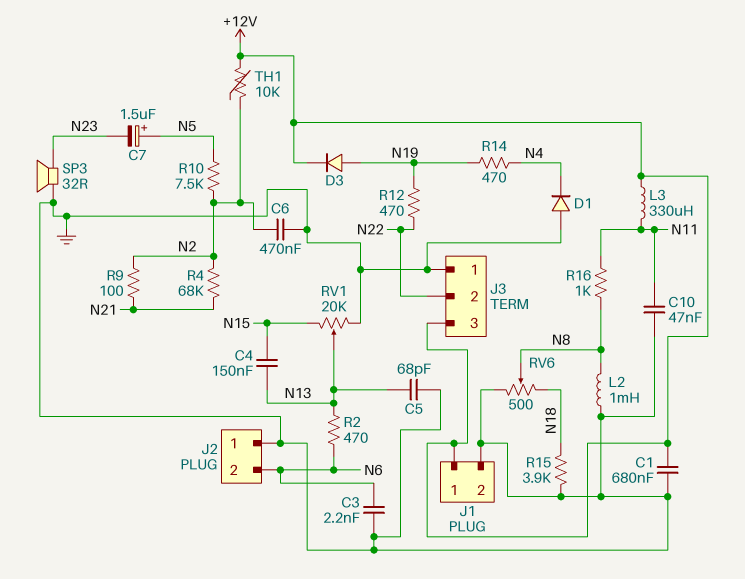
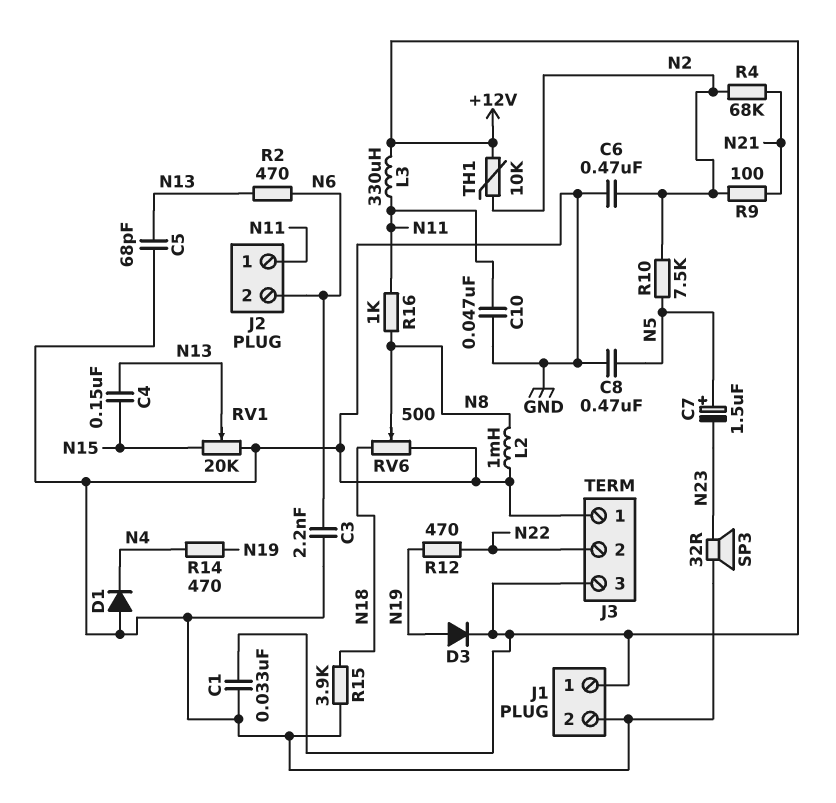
C1: 680nF (+12V, GND) -> 33nF (+12V, GND)
C8: none -> 470nF (GND, N5)
J2 pin 1: GND -> N11

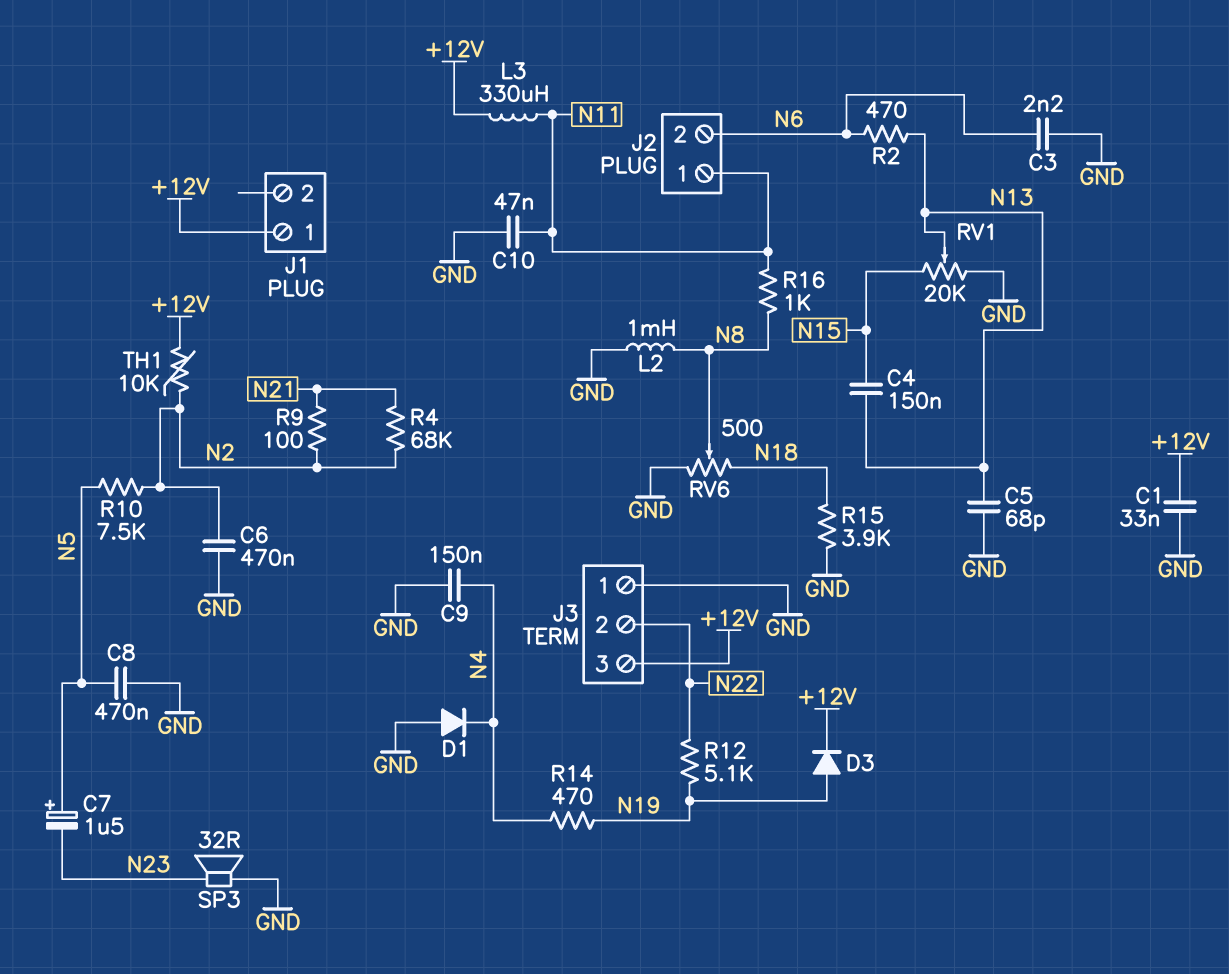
C9: none -> 150nF (GND, N4)
J1 pin 2: GND -> none
R12: 470 (N19, N22) -> 5.1k (N19, N22)

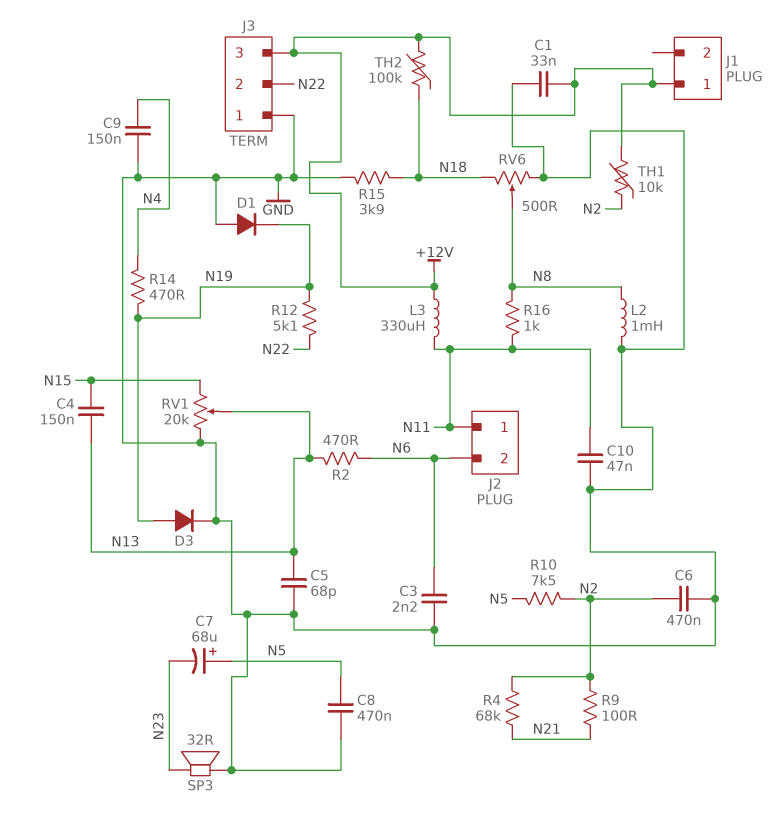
C7: 1.5uF (plus N5, minus N23) -> 68uF (plus N5, minus N23)
D1: diode (A GND, K N4) -> diode (A GND, K N19)
D3: diode (A N19, K +12V) -> diode (A N19, K GND)
TH2: none -> 100k (+12V, N18)

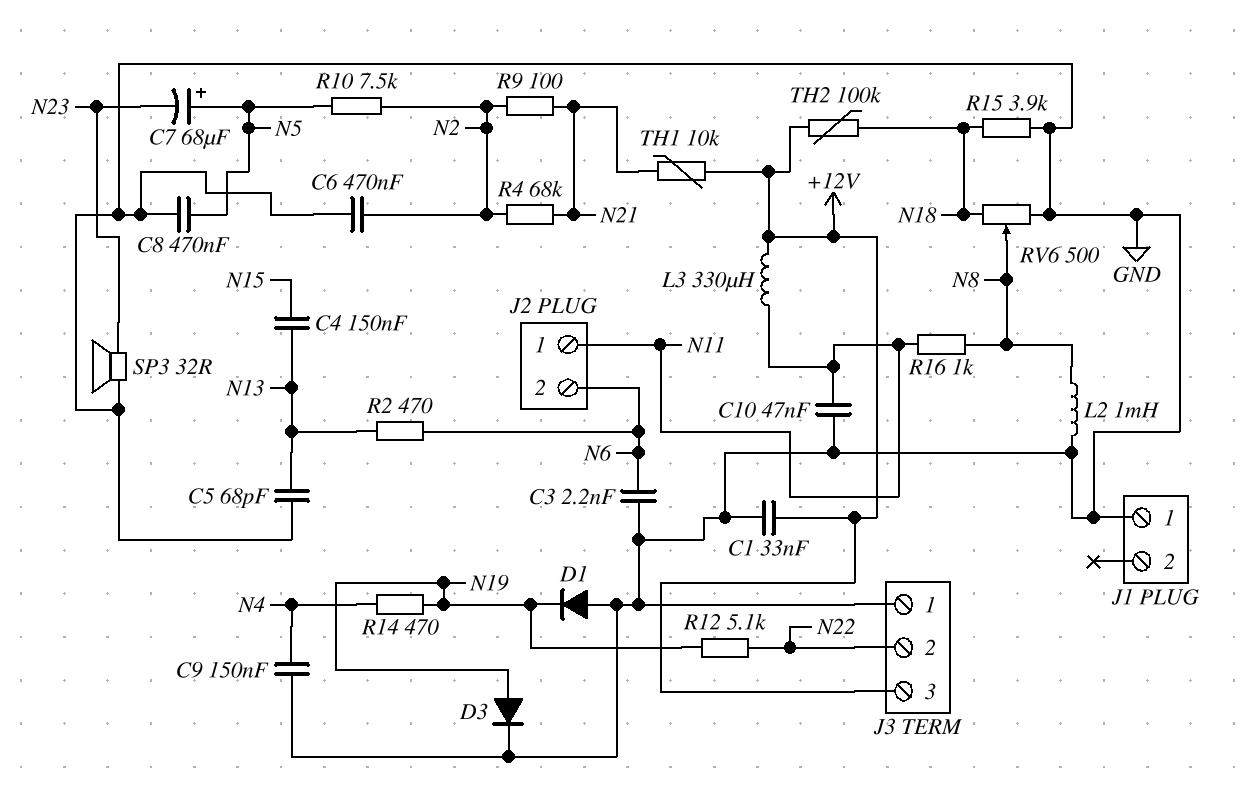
J1 pin 1: +12V -> GND
RV1: 20k (GND, N15, wiper N13) -> none
TH1: 10k (+12V, N2) -> 10k (+12V, N21)

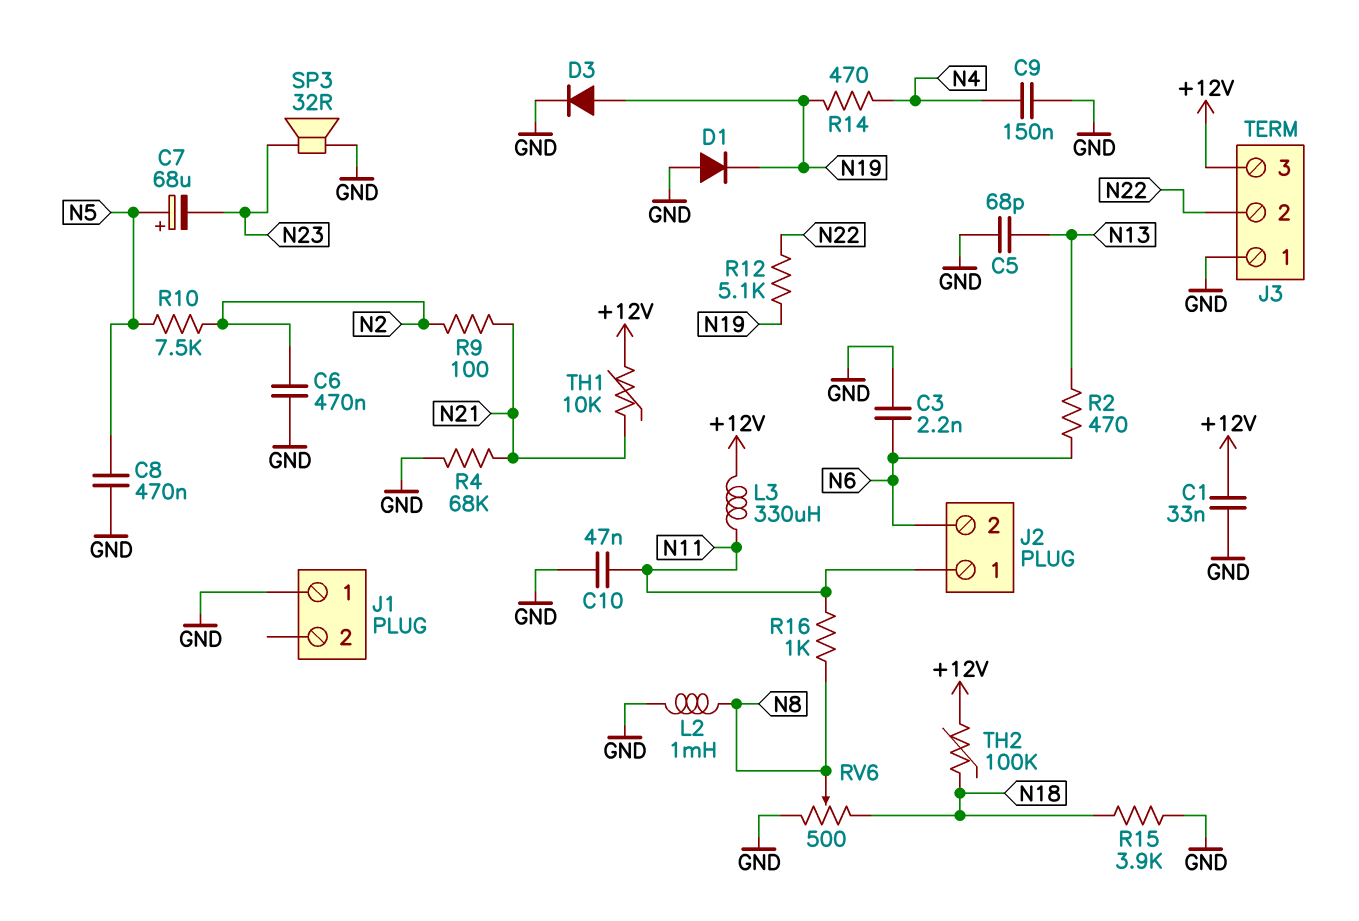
C4: 150nF (N13, N15) -> none
R4: 68k (N2, N21) -> 68k (GND, N21)

